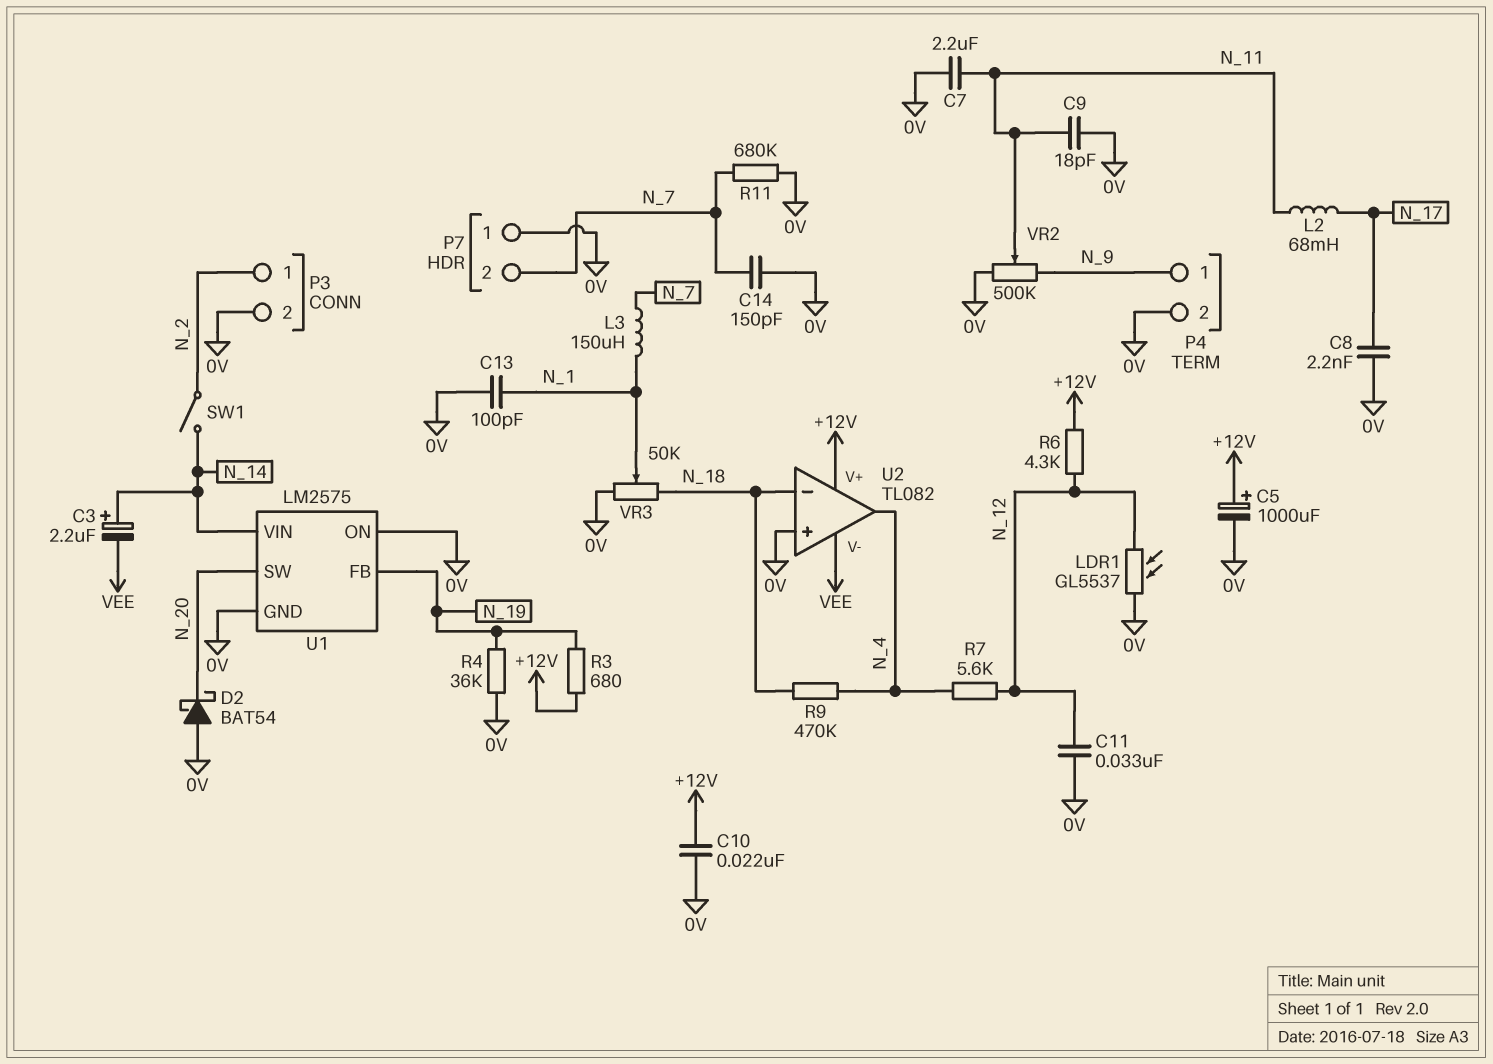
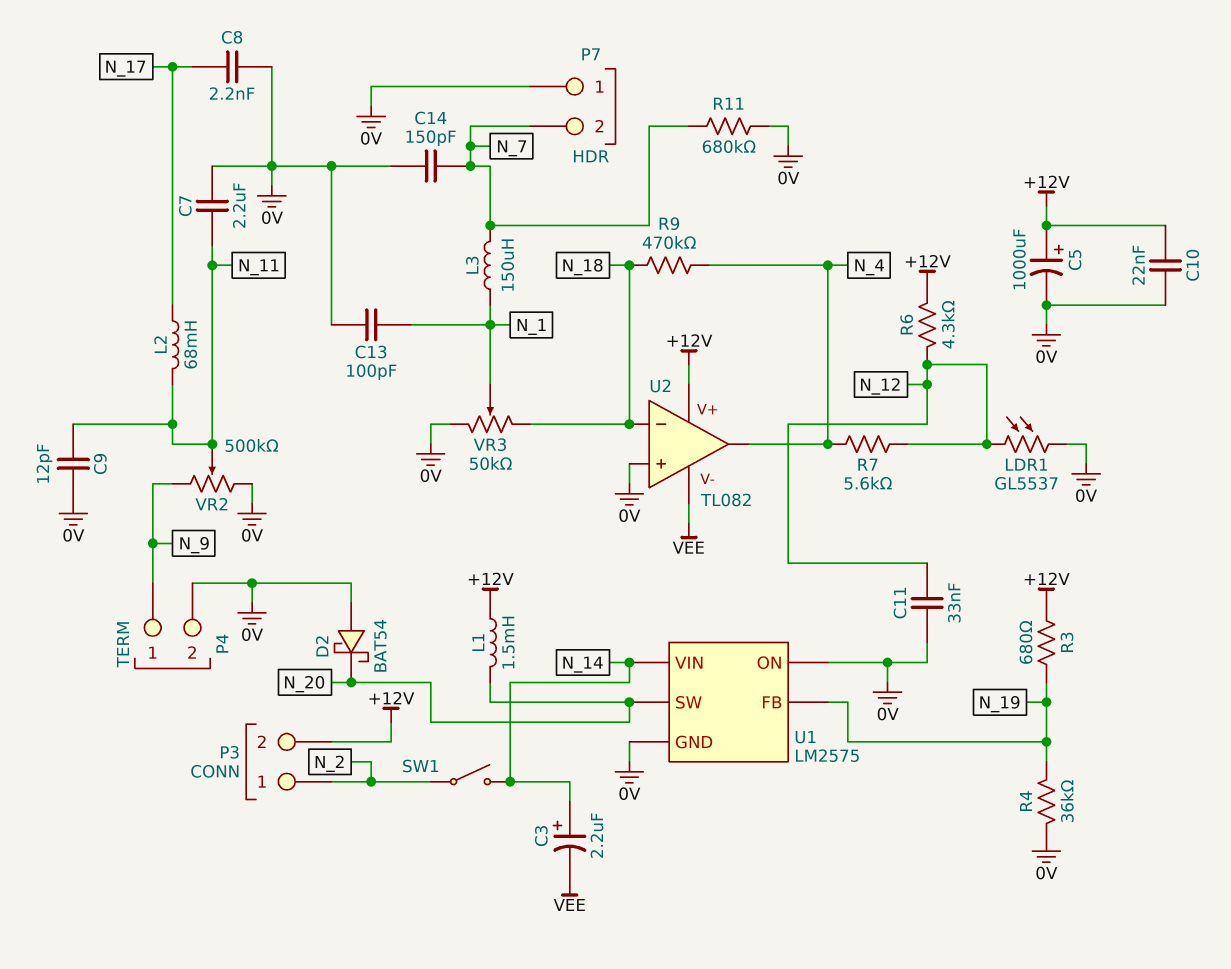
C9: 18pF (0V, N_11) -> 12pF (0V, N_11)
L1: none -> 1.5mH (+12V, N_20)
P3 pin 2: 0V -> +12V

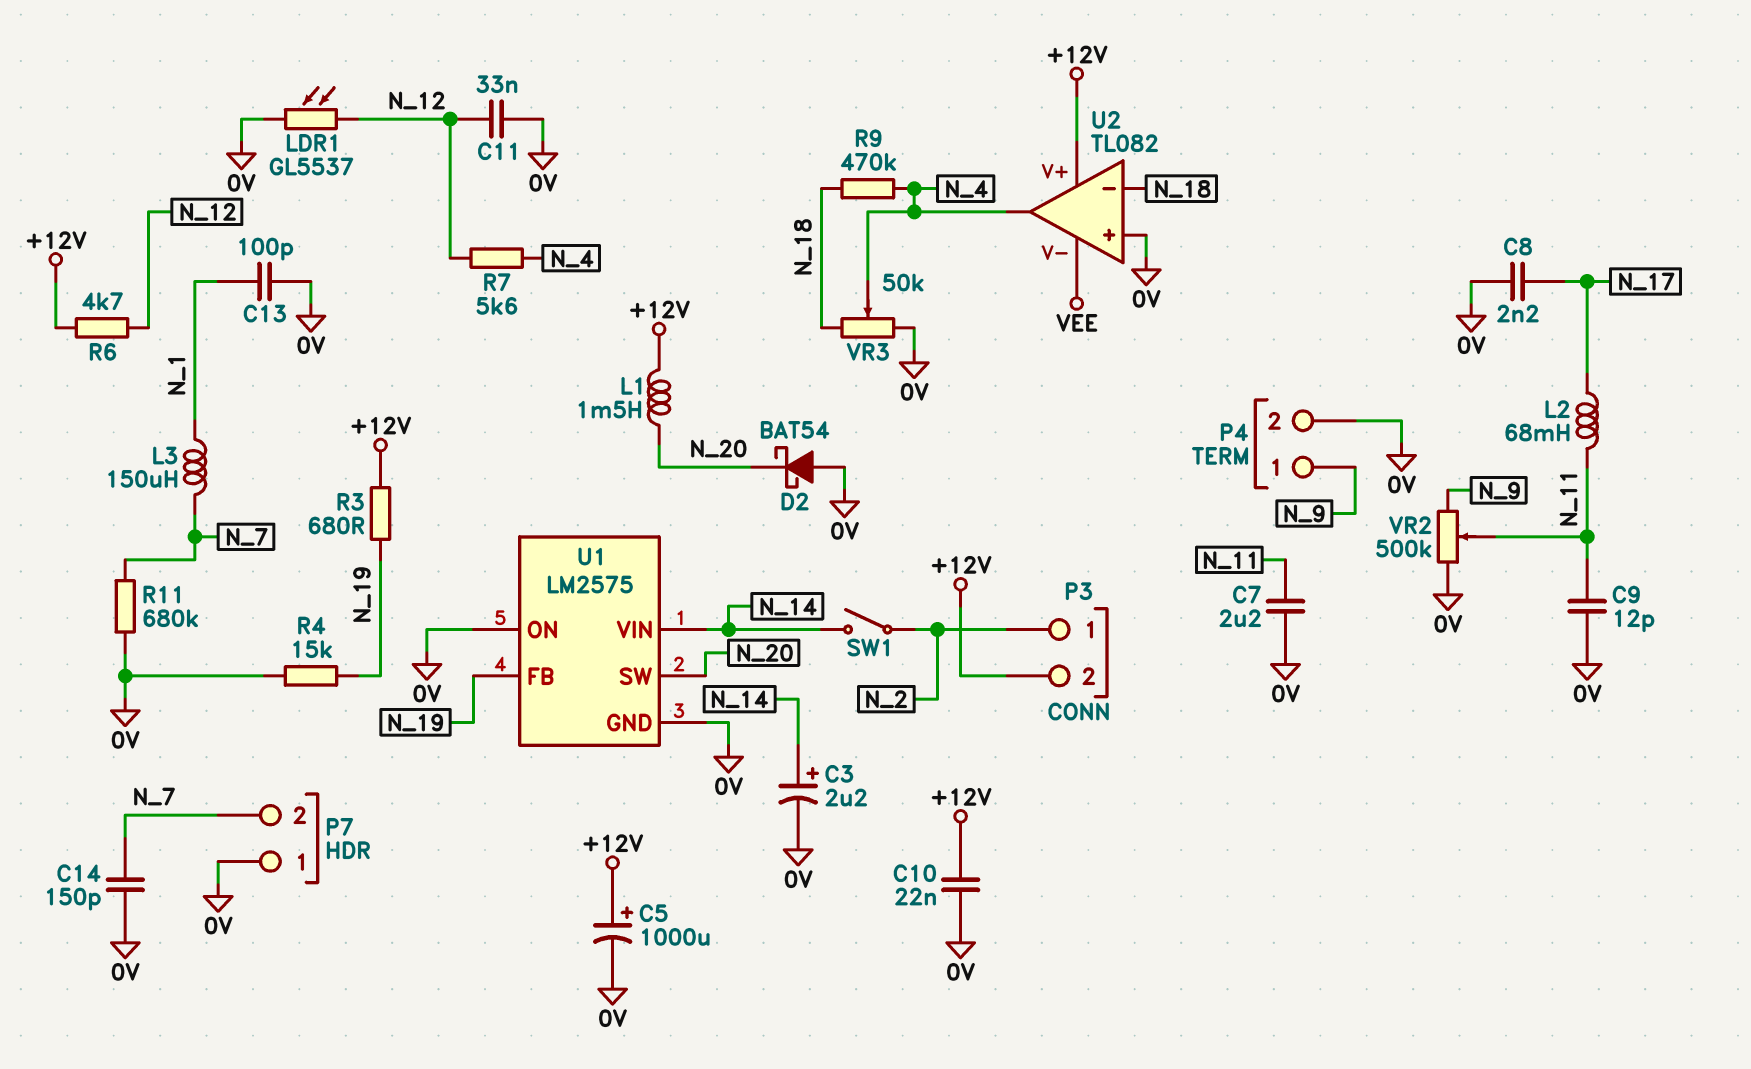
C3: 2.2uF (plus N_14, minus VEE) -> 2.2uF (plus N_14, minus 0V)
R4: 36k (0V, N_19) -> 15k (0V, N_19)
R6: 4.3k (+12V, N_12) -> 4.7k (+12V, N_12)
VR3: 50k (0V, N_18, wiper N_1) -> 50k (0V, N_18, wiper N_4)

